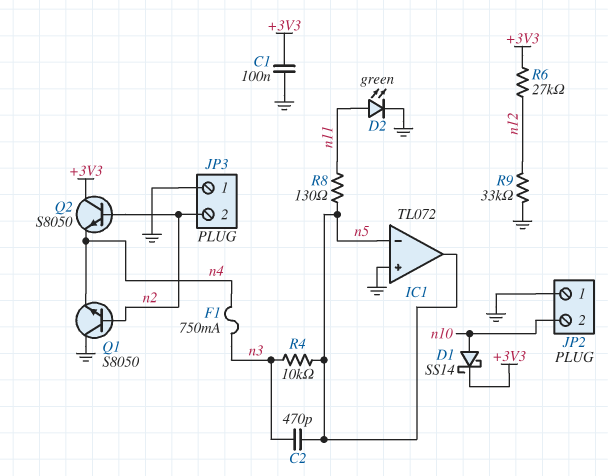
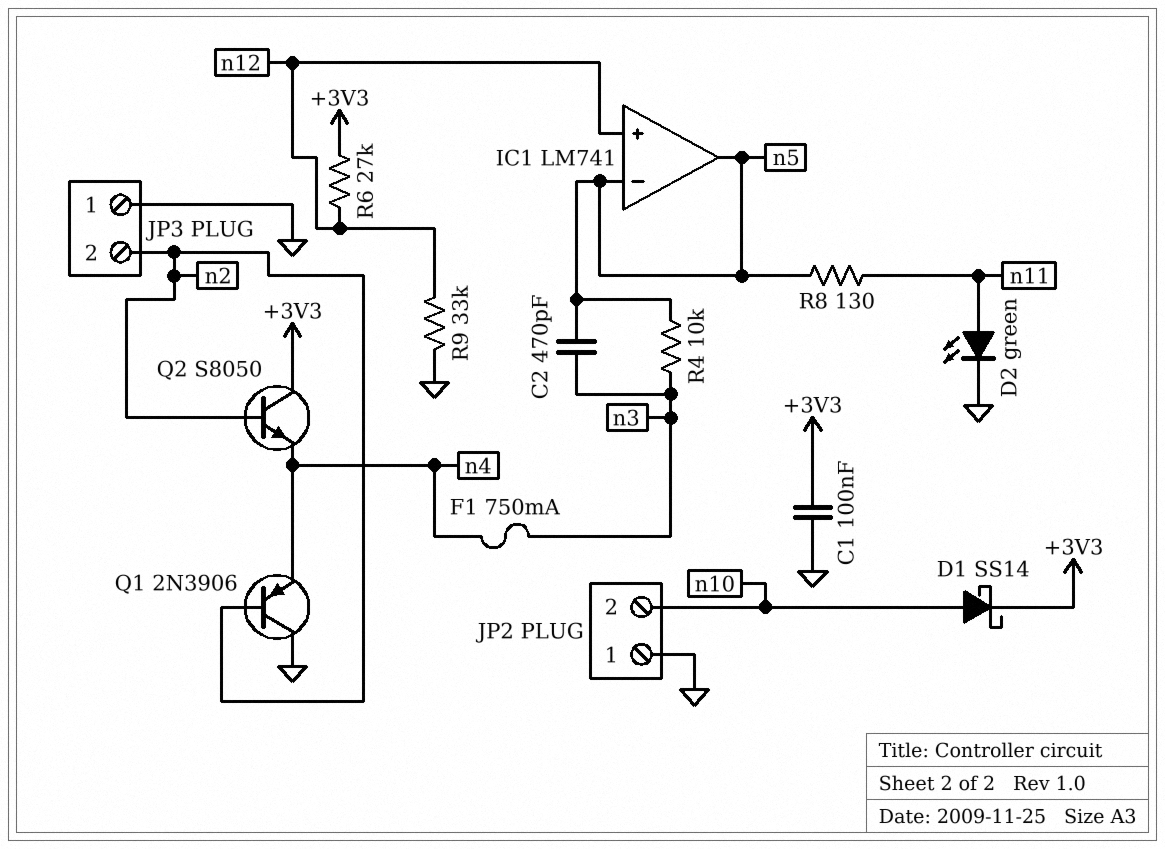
IC1: TL072 -> LM741
IC1 pin in+: GND -> n12
Q1: NPN S8050 (B n2, C GND, E n4) -> PNP 2N3906 (B n2, C GND, E n4)

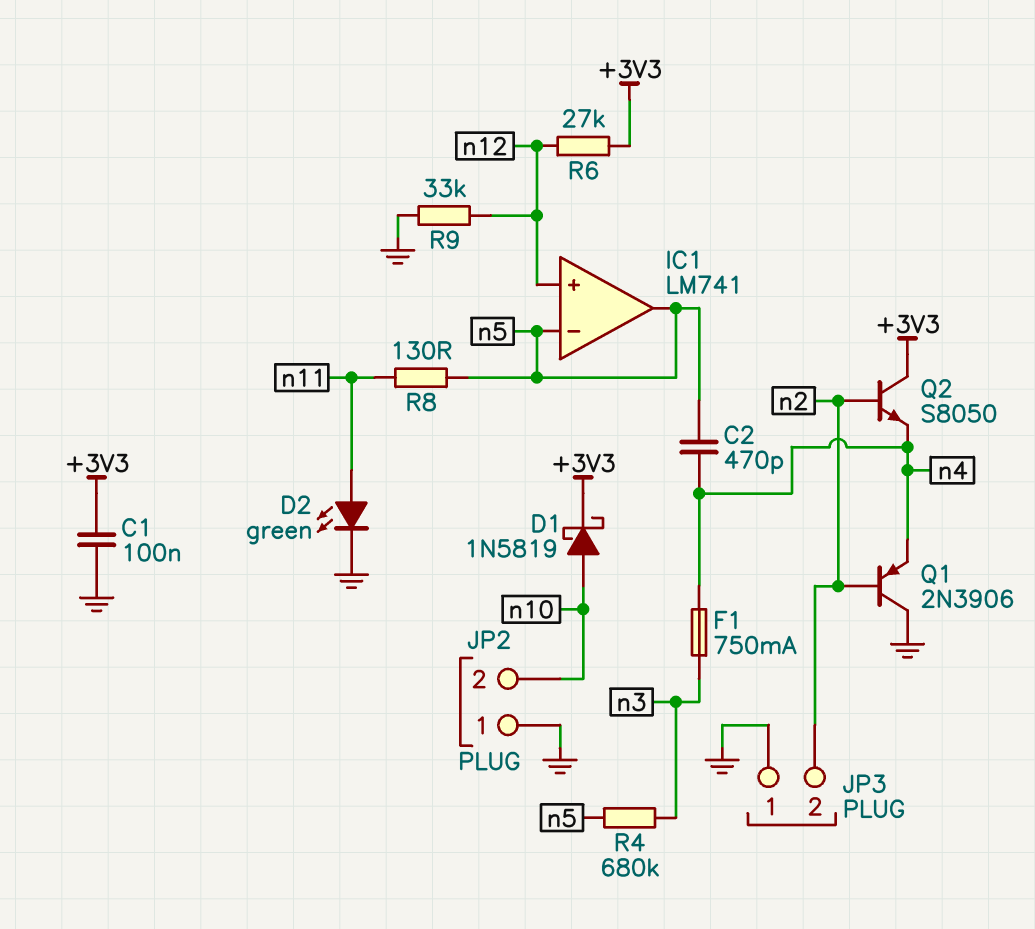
C2: 470pF (n3, n5) -> 470pF (n4, n5)
D1: schottky SS14 (A n10, K +3V3) -> schottky 1N5819 (A n10, K +3V3)
R4: 10k (n3, n5) -> 680k (n3, n5)

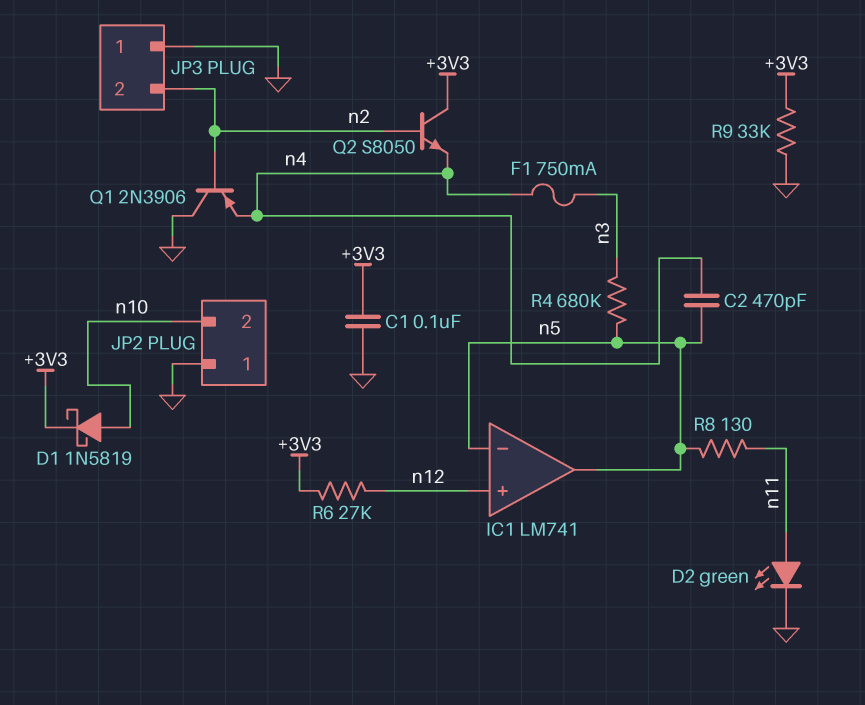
R9: 33k (GND, n12) -> 33k (+3V3, GND)

